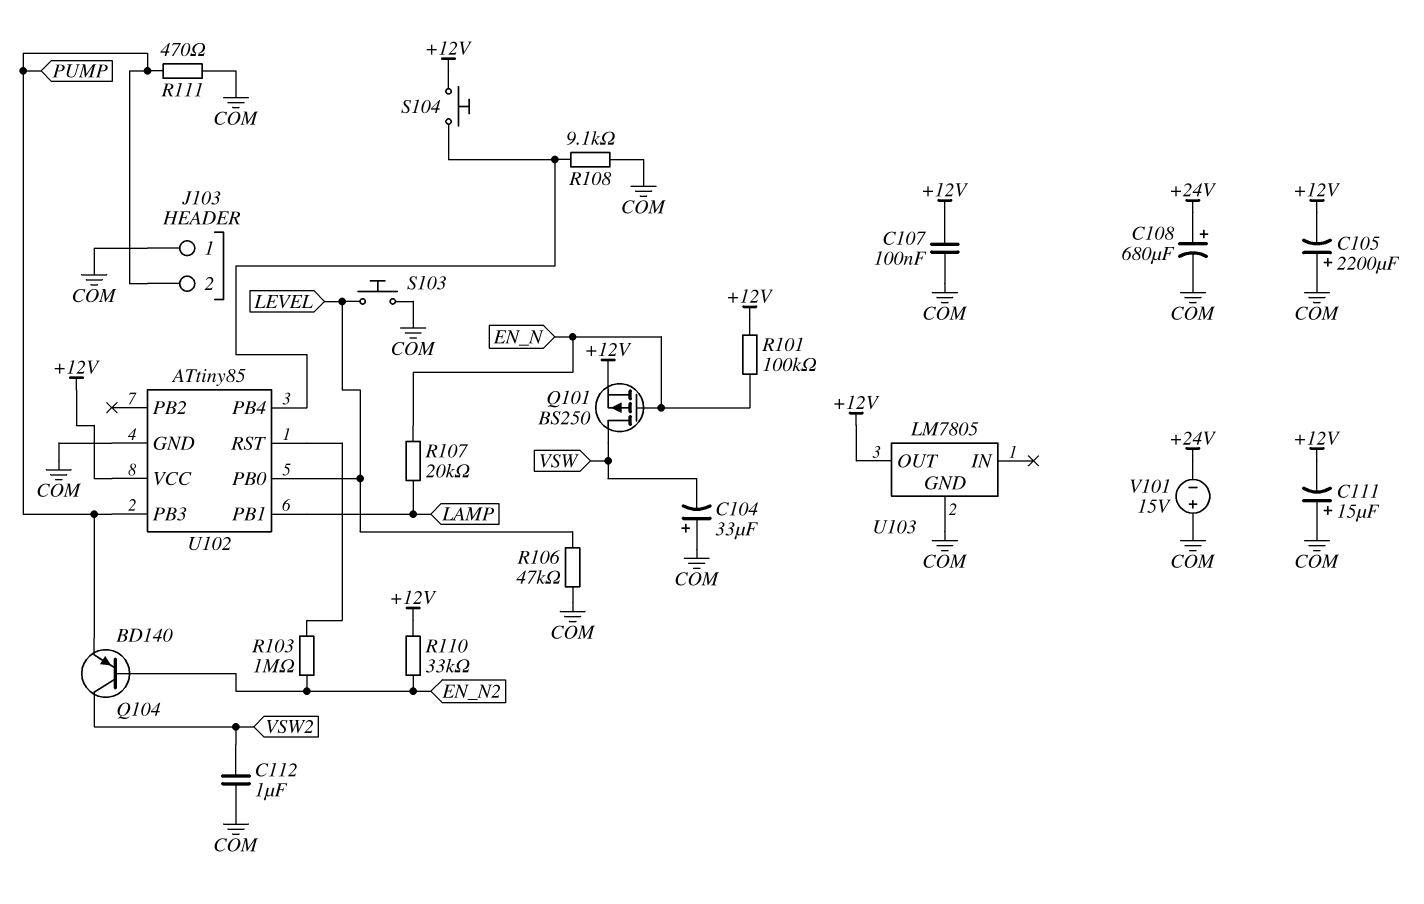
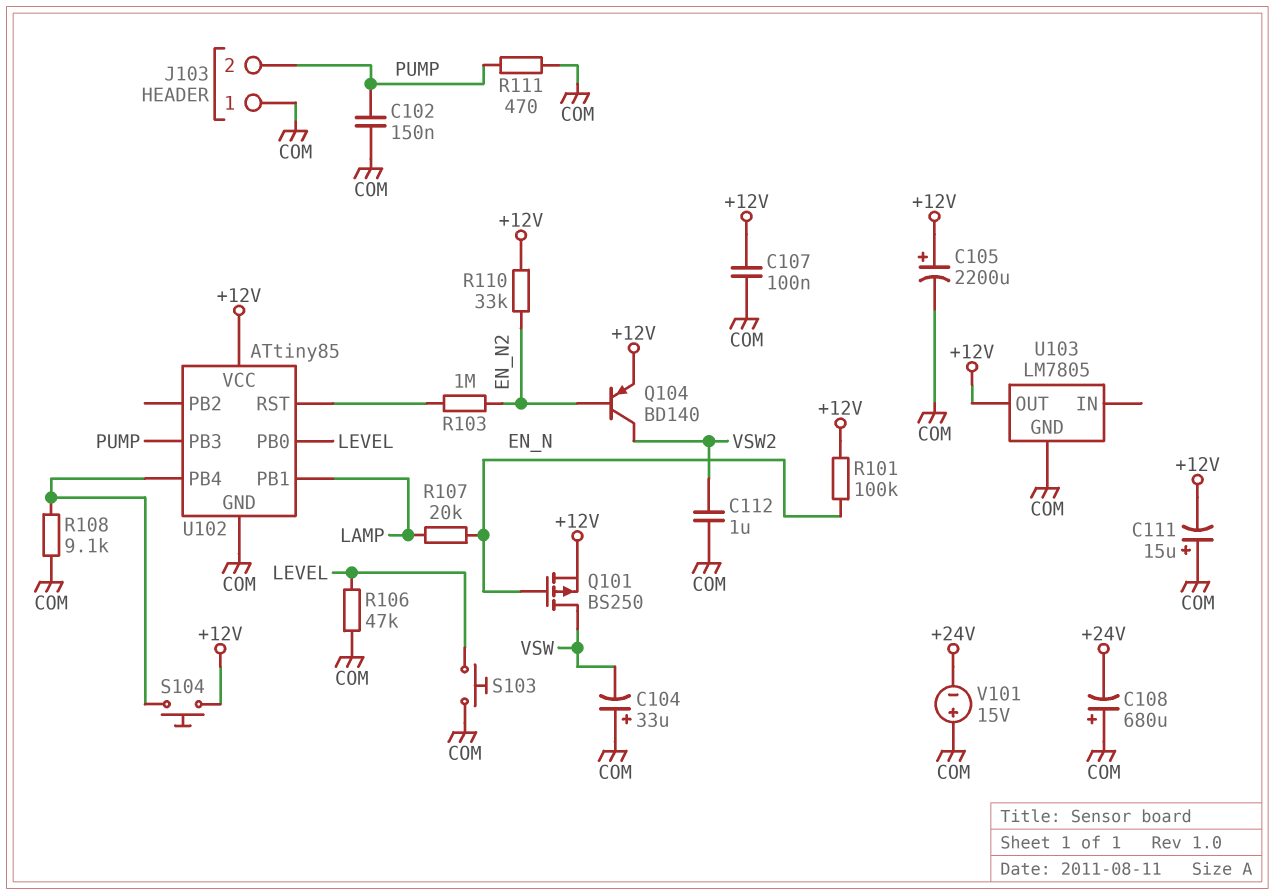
C102: none -> 150nF (COM, PUMP)
C105: 2200uF (plus COM, minus +12V) -> 2200uF (plus +12V, minus COM)
C108: 680uF (plus +24V, minus COM) -> 680uF (plus COM, minus +24V)
Q104: PNP BD140 (B EN_N2, C VSW2, E PUMP) -> PNP BD140 (B EN_N2, C VSW2, E +12V)

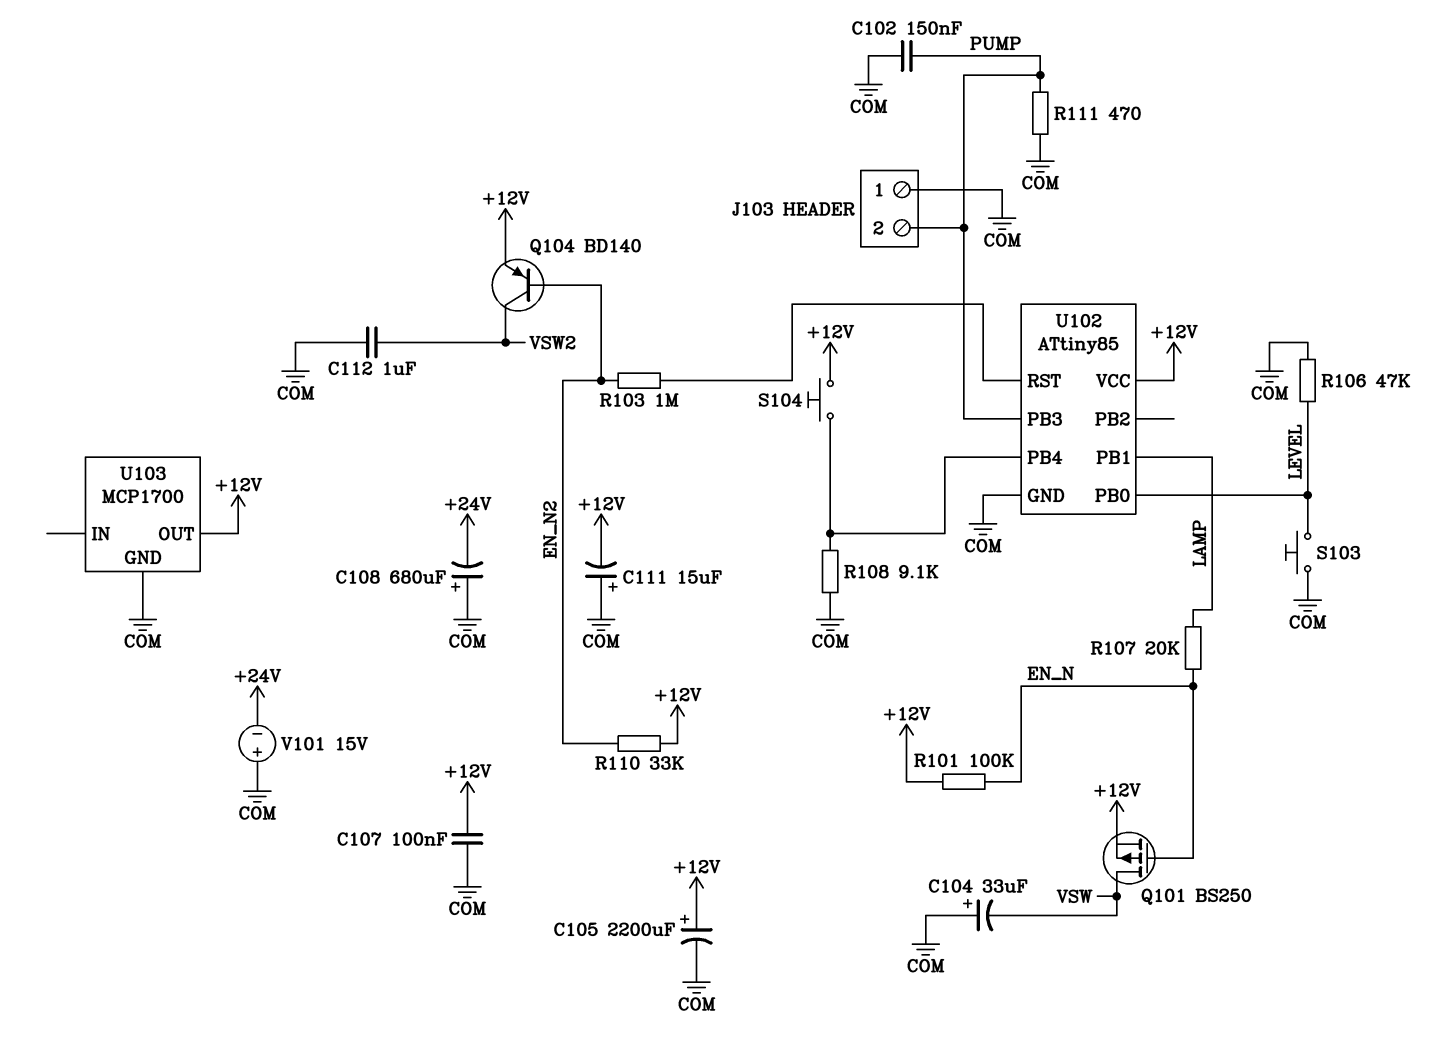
U103: LM7805 -> MCP1700

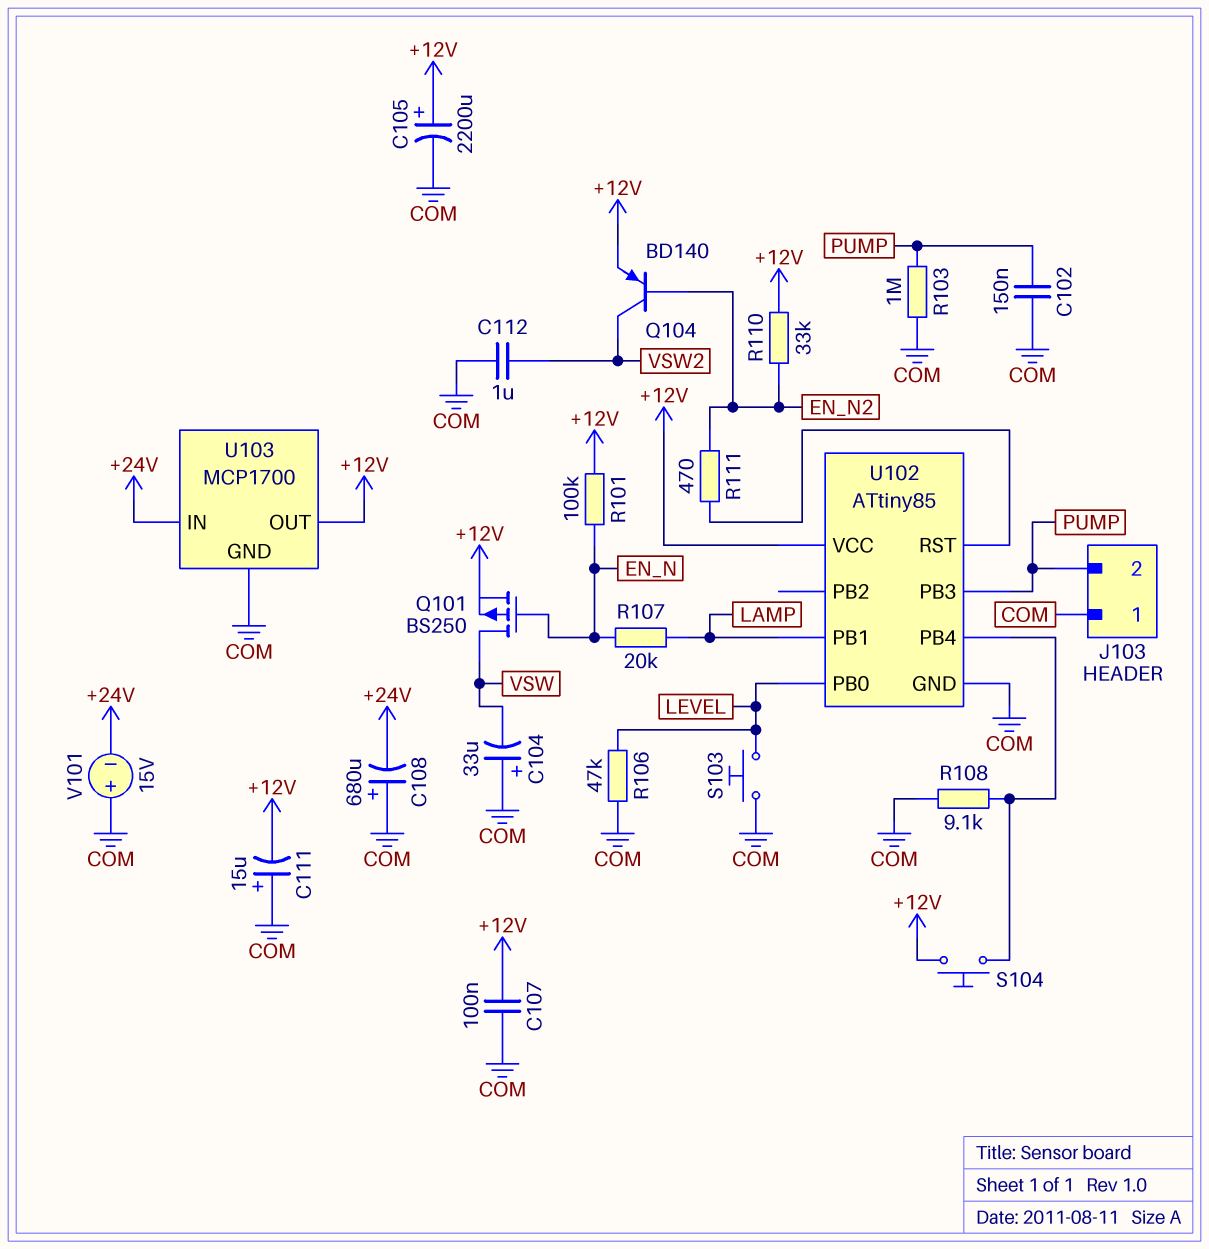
R103: 1M (EN_N2, U102/RST) -> 1M (COM, PUMP)
R111: 470 (COM, PUMP) -> 470 (EN_N2, U102/RST)
U103 pin IN: none -> +24V

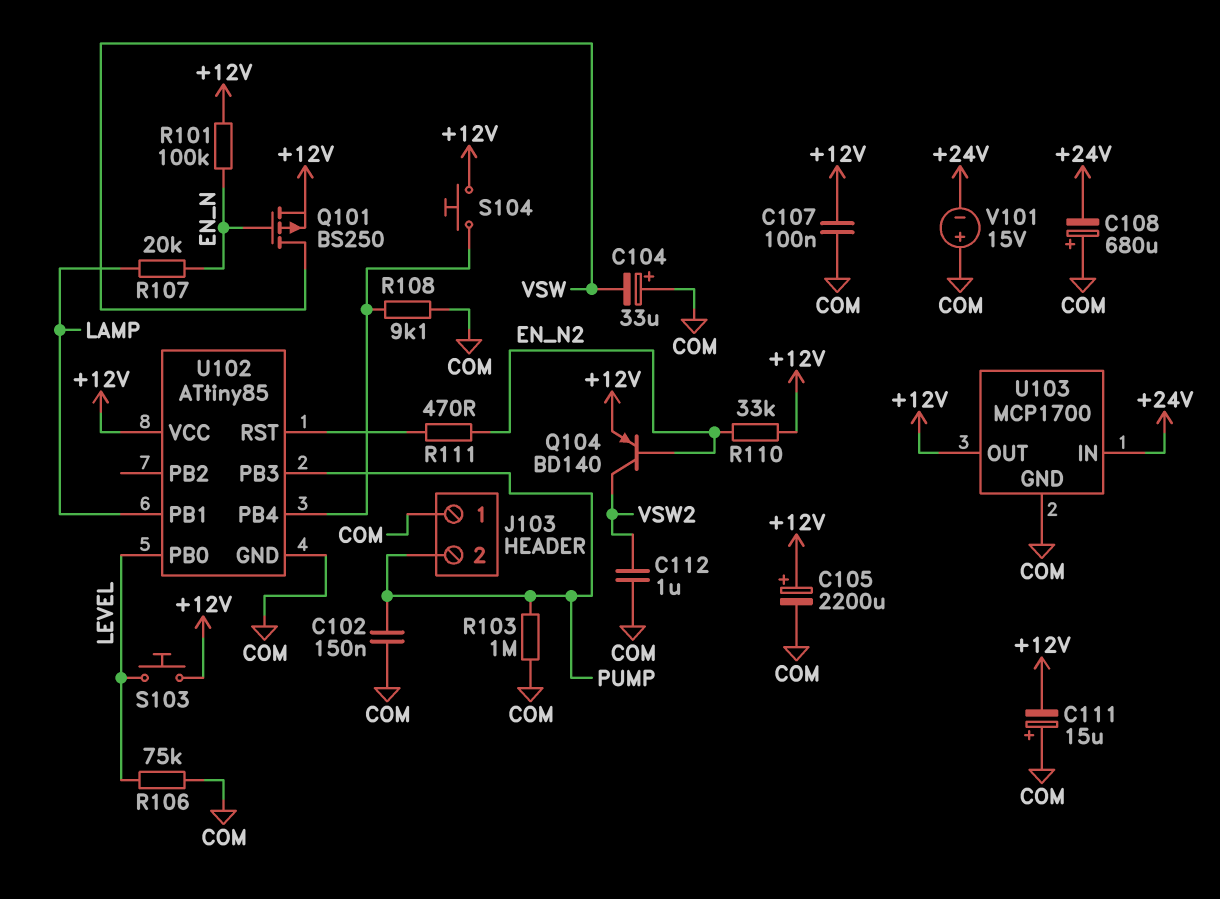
R106: 47k (COM, LEVEL) -> 75k (COM, LEVEL)
S103: button (COM, LEVEL) -> button (+12V, LEVEL)

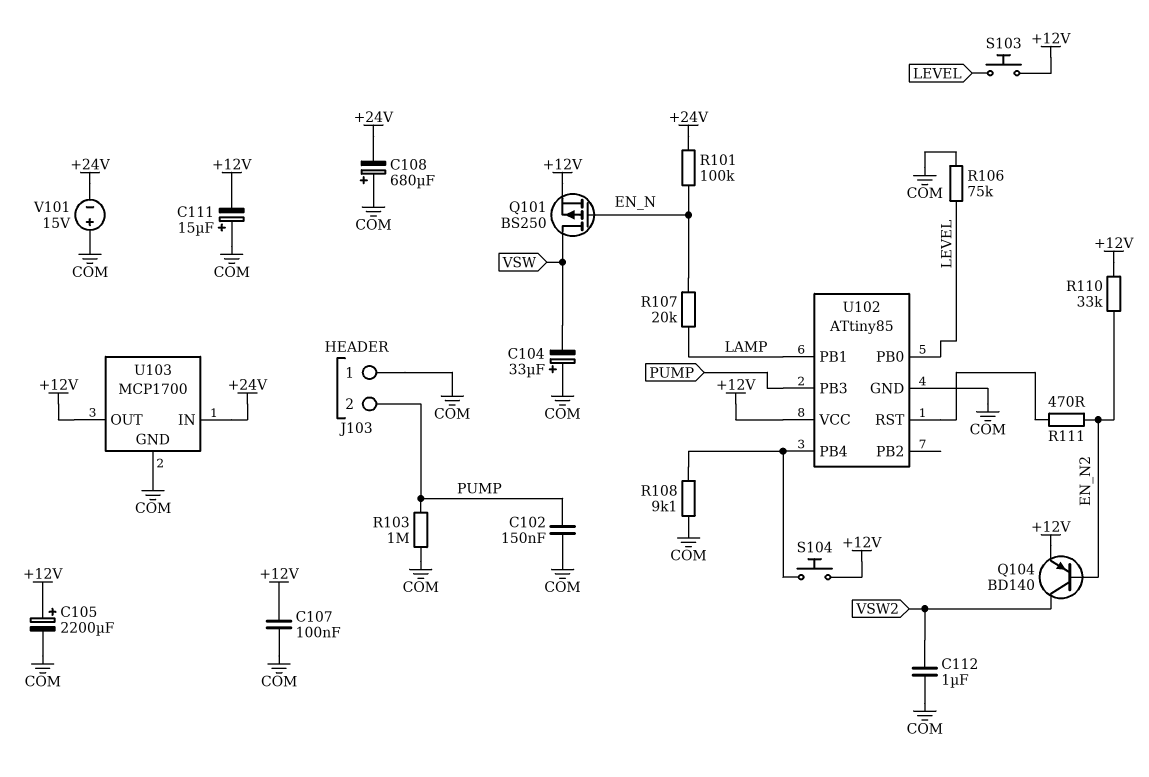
R101: 100k (+12V, EN_N) -> 100k (+24V, EN_N)

